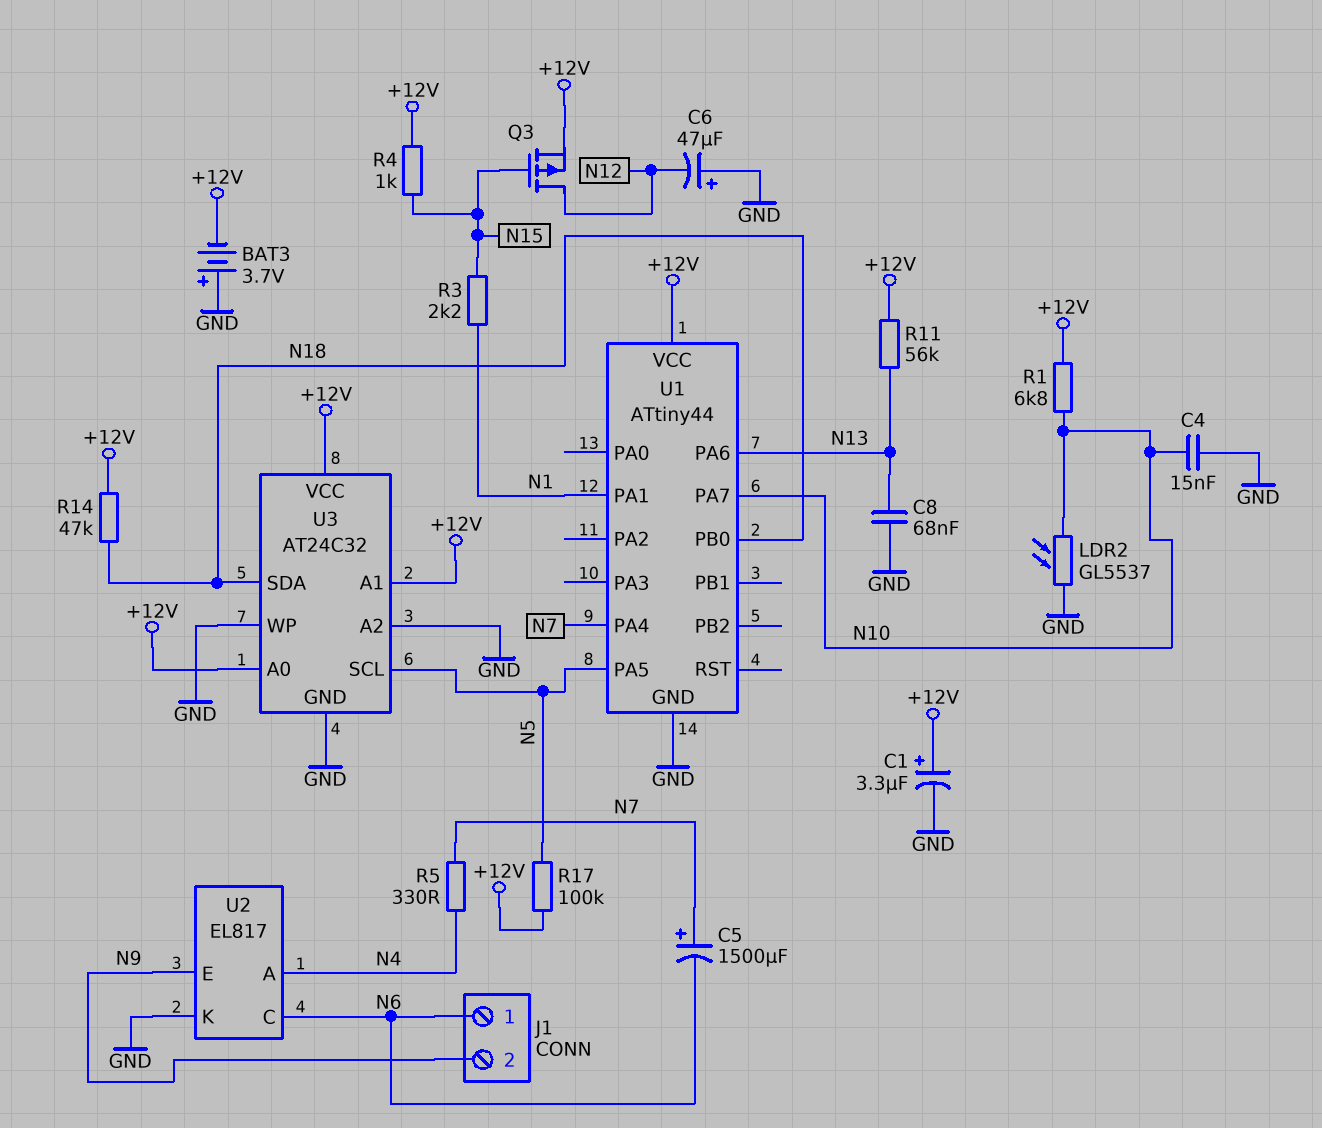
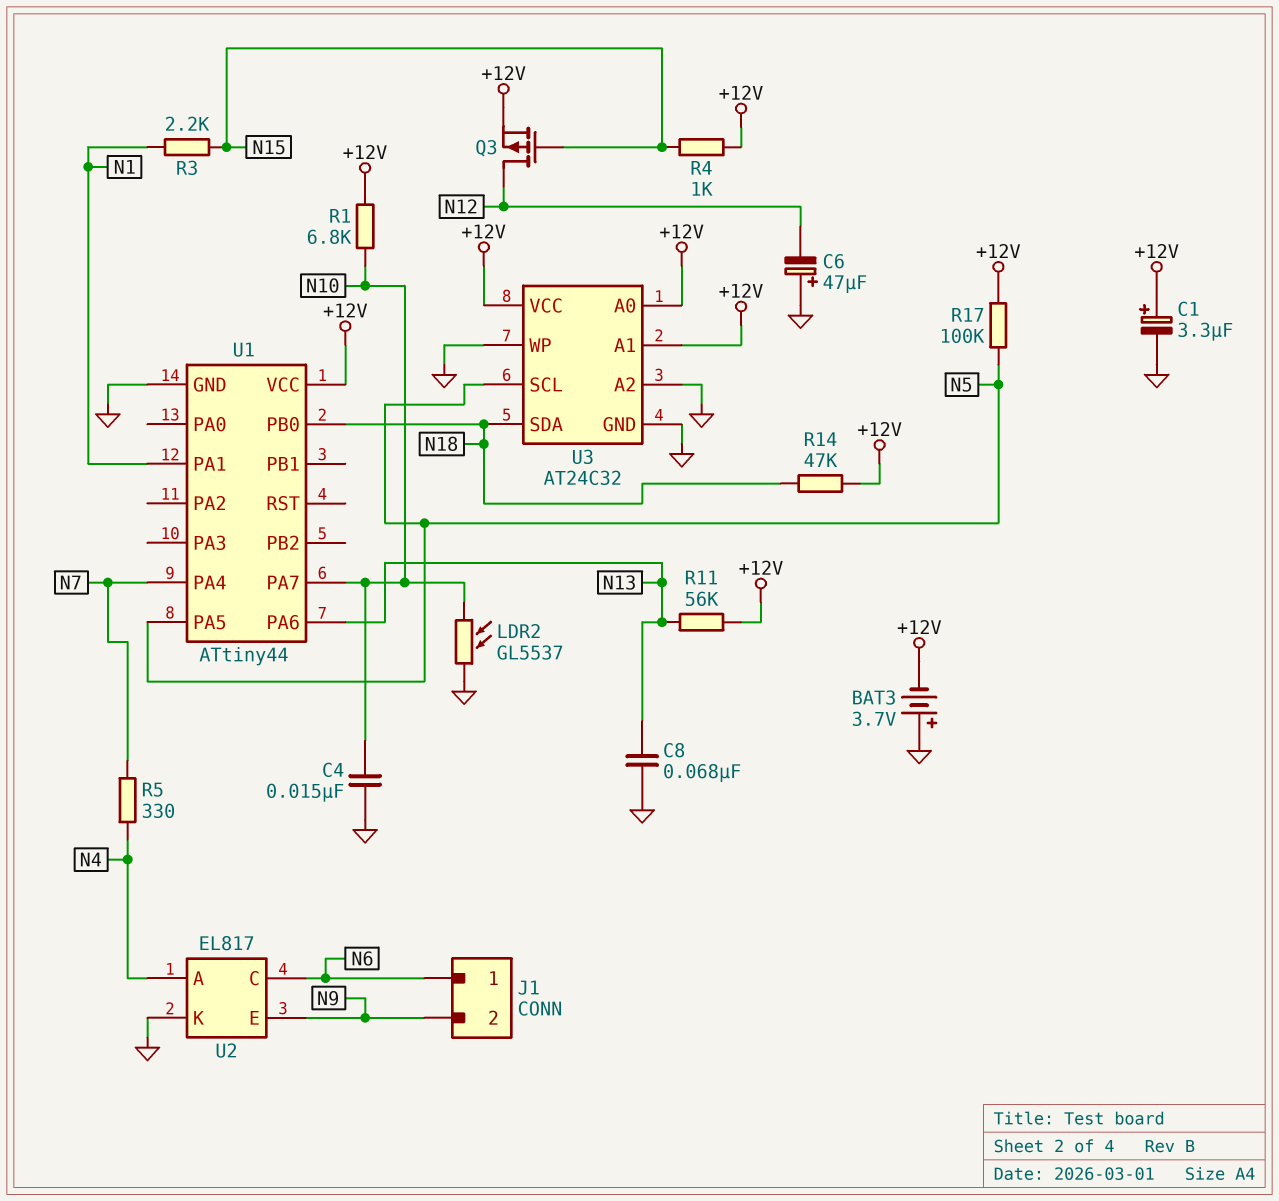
C5: 1500uF (plus N7, minus N6) -> none

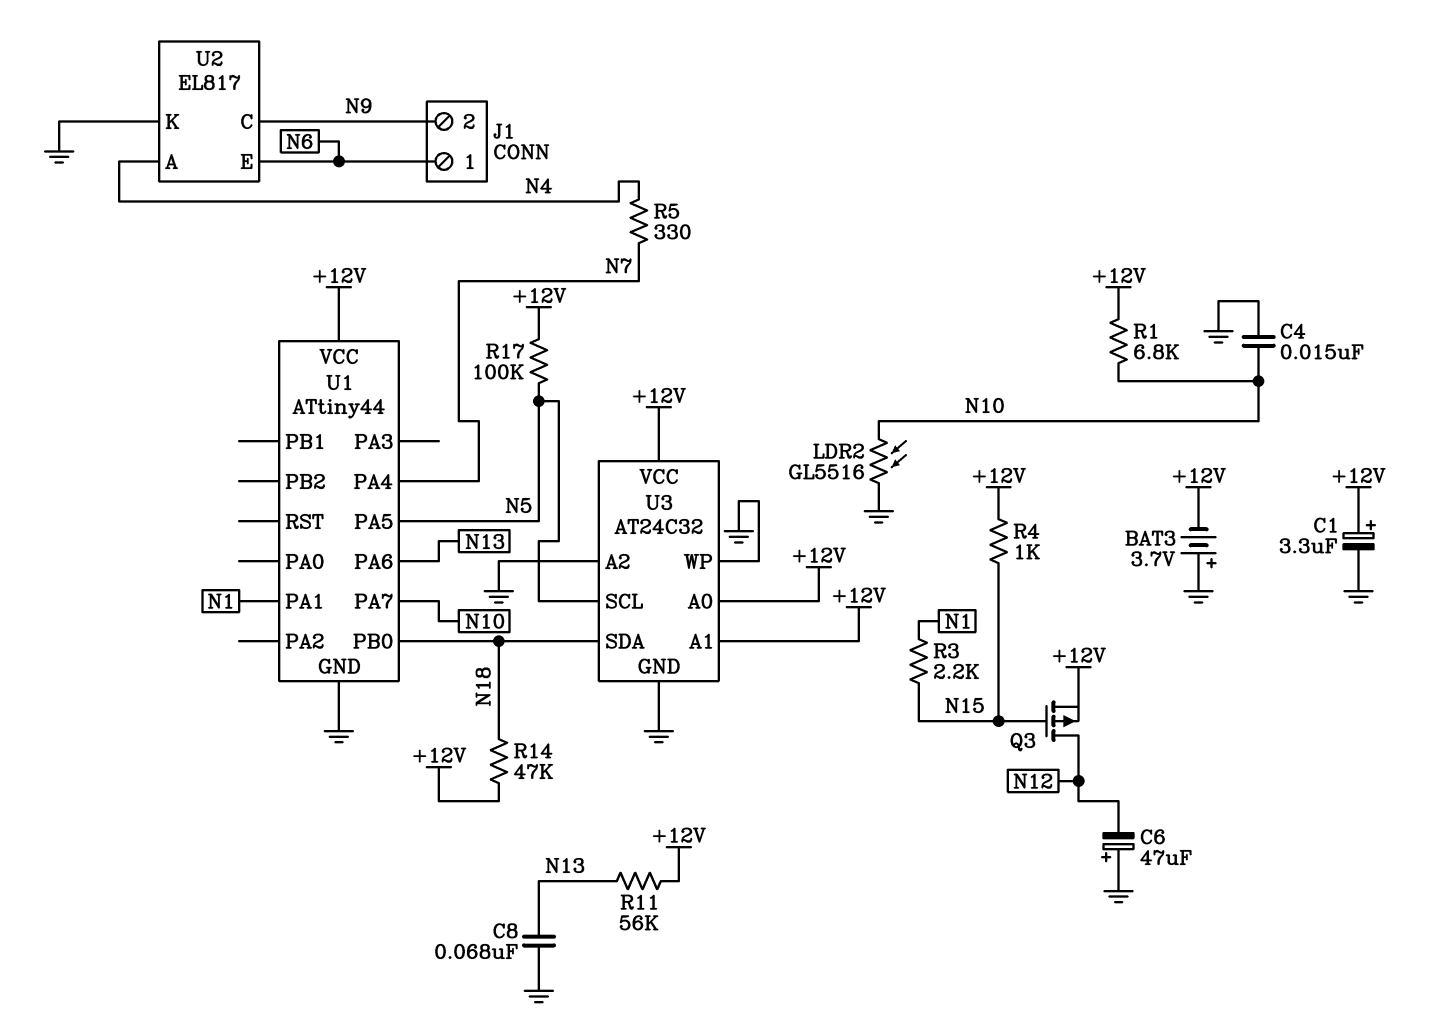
LDR2: GL5537 (GND, N10) -> GL5516 (GND, N10)
U2 pin C: N6 -> N9
U2 pin E: N9 -> N6

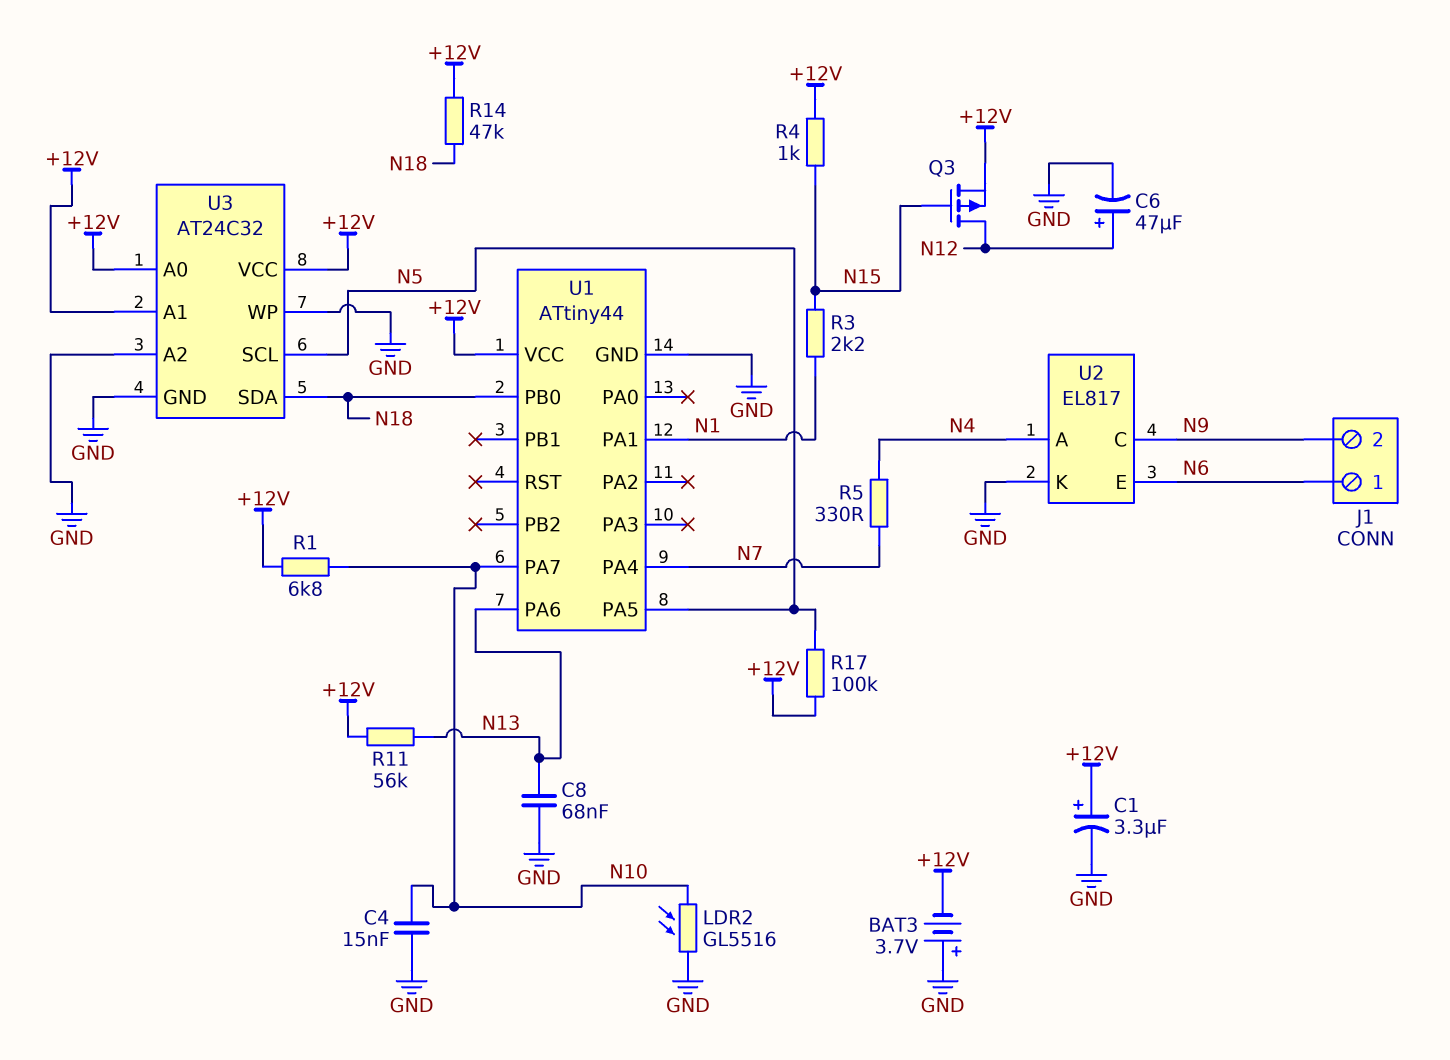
C6: 47uF (plus GND, minus N12) -> 47uF (plus N12, minus GND)

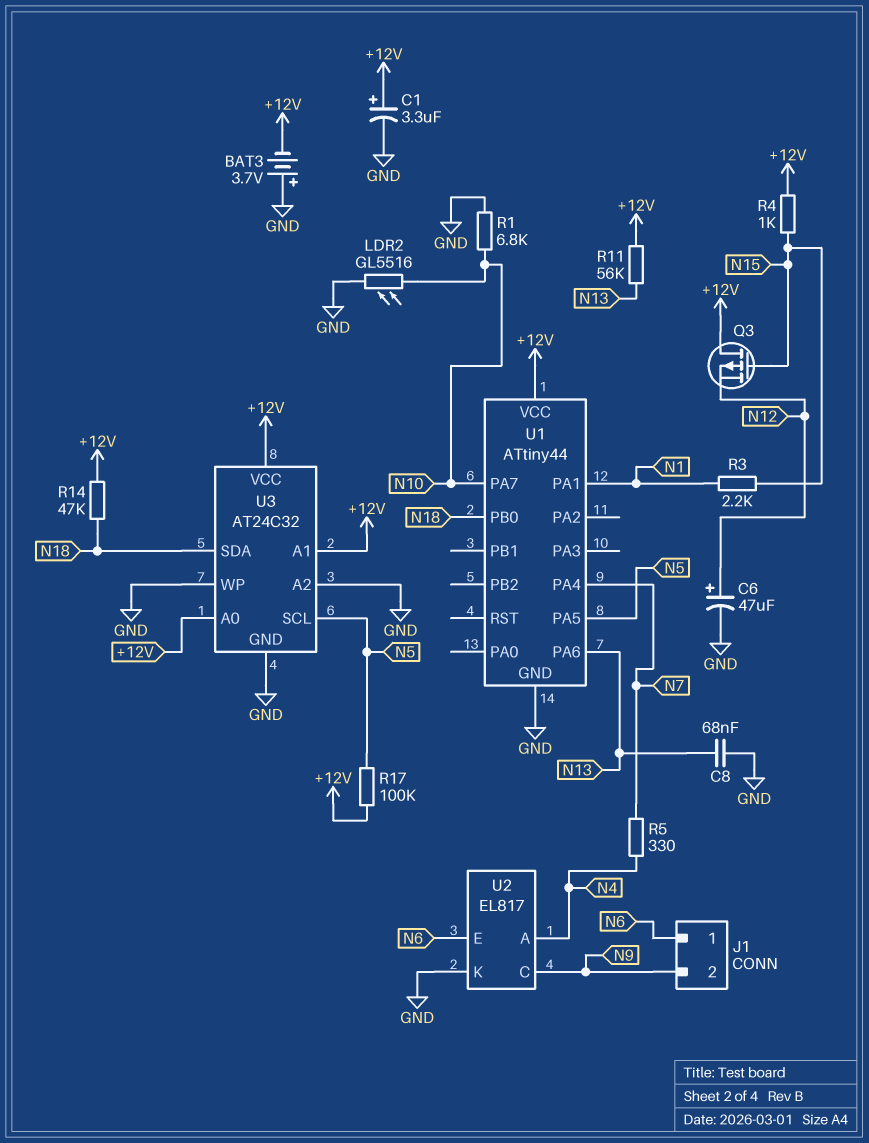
C4: 15nF (GND, N10) -> none
Q3: PMOS (G N15, D N12, S +12V) -> PMOS (G N15, D +12V, S N12)
R1: 6.8k (+12V, N10) -> 6.8k (GND, N10)

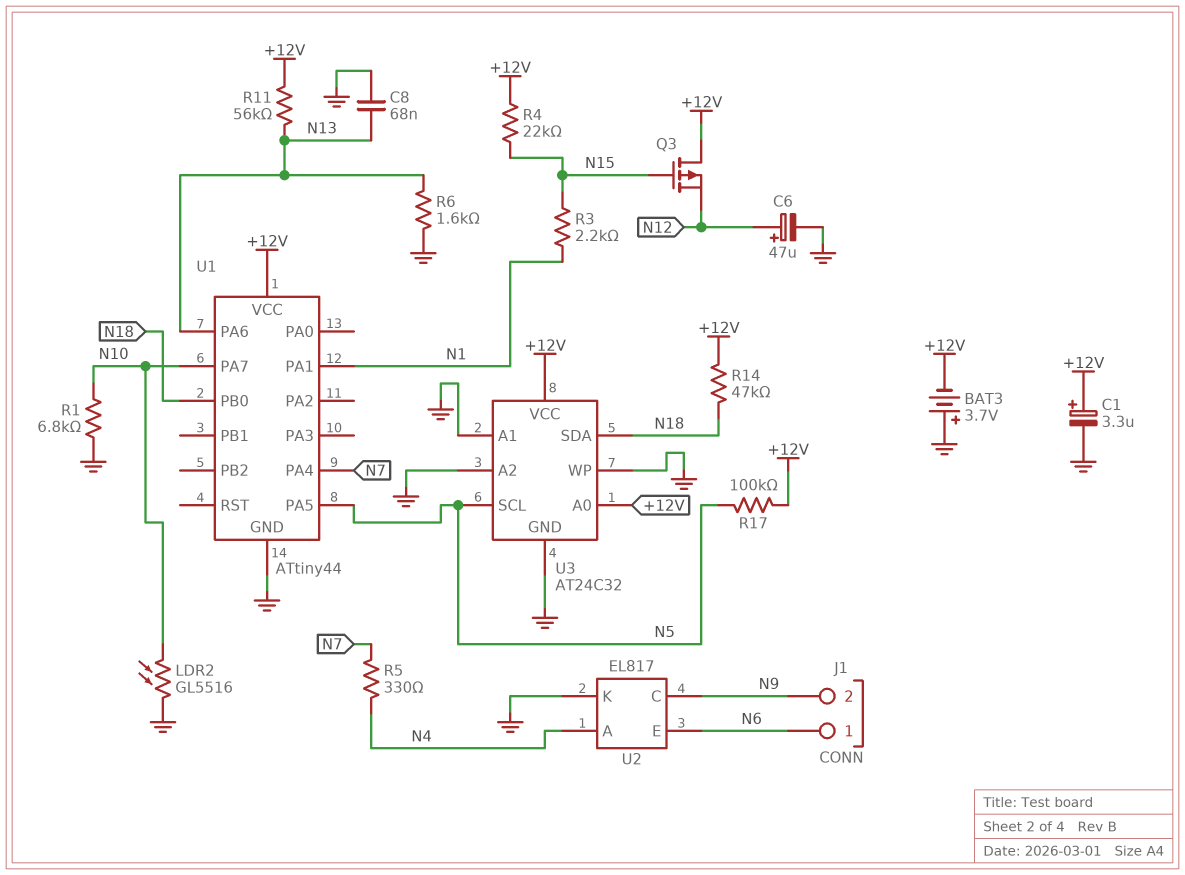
R4: 1k (+12V, N15) -> 22k (+12V, N15)
R6: none -> 1.6k (GND, N13)
U3 pin A1: +12V -> GND

